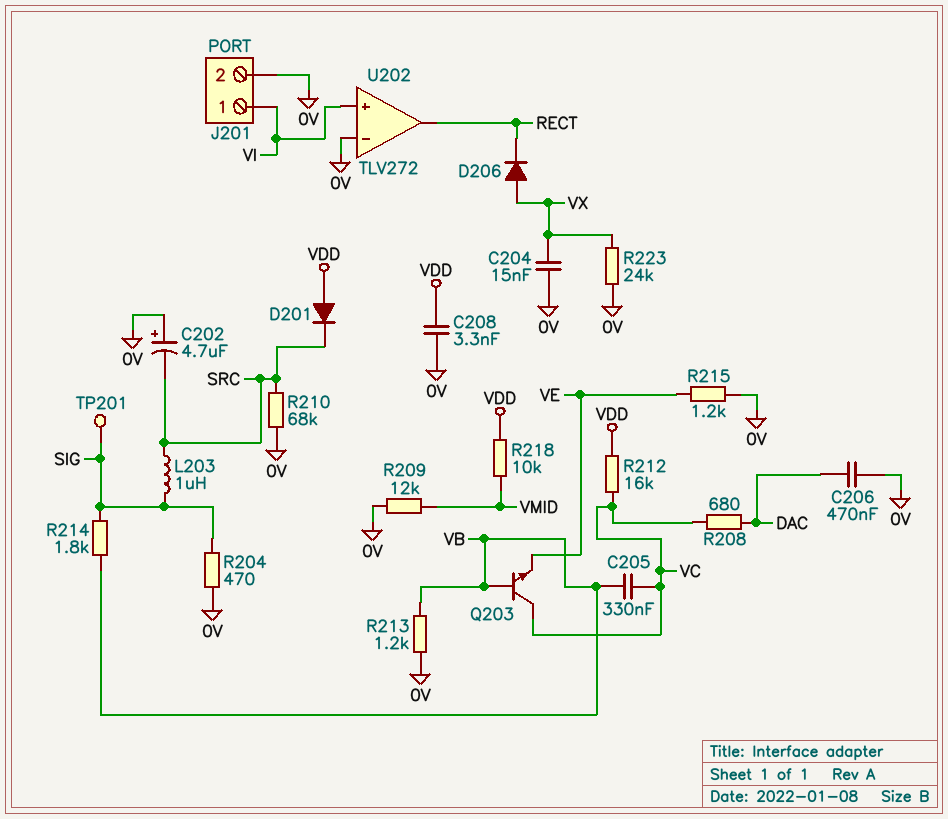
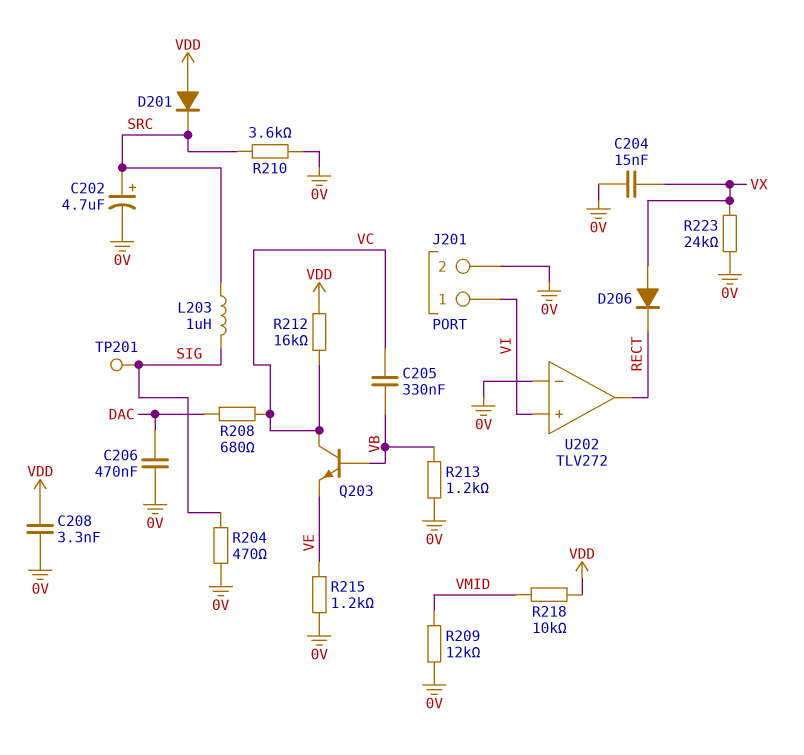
C202: 4.7uF (plus 0V, minus SRC) -> 4.7uF (plus SRC, minus 0V)
R210: 68k (0V, SRC) -> 3.6k (0V, SRC)
R214: 1.8k (SIG, VB) -> none

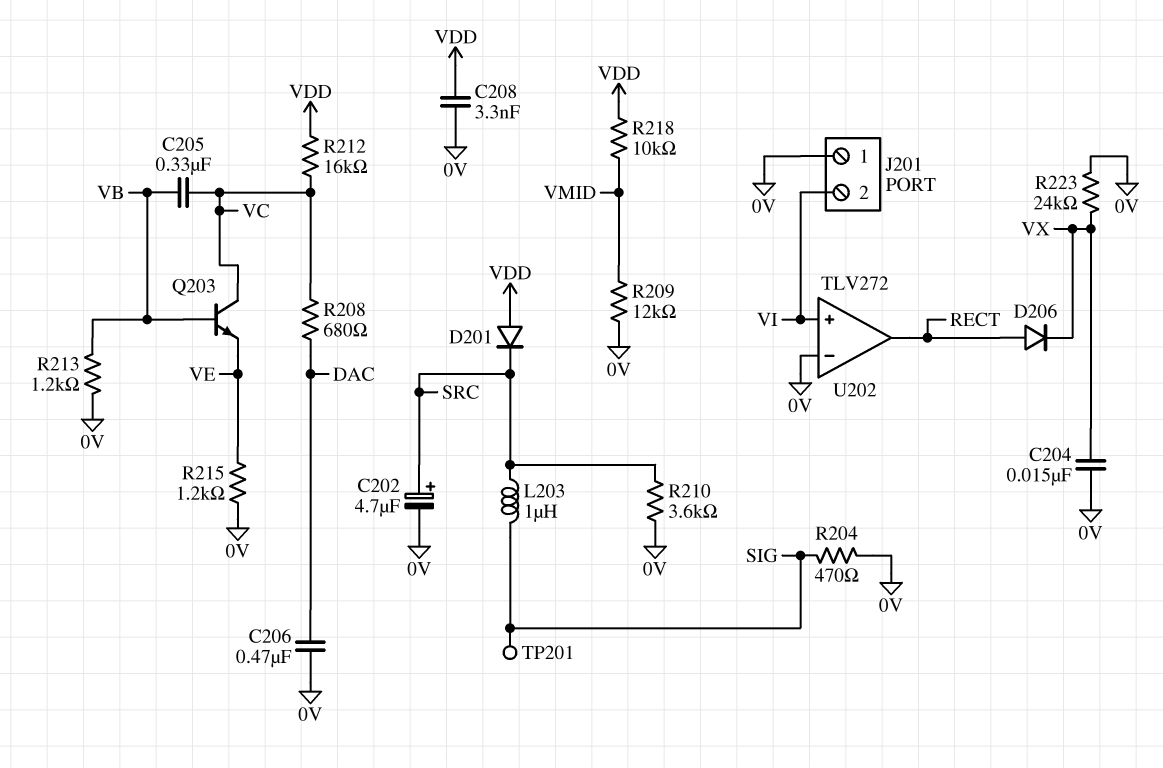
D206: diode (A VX, K RECT) -> diode (A RECT, K VX)
J201 pin 1: VI -> 0V
J201 pin 2: 0V -> VI

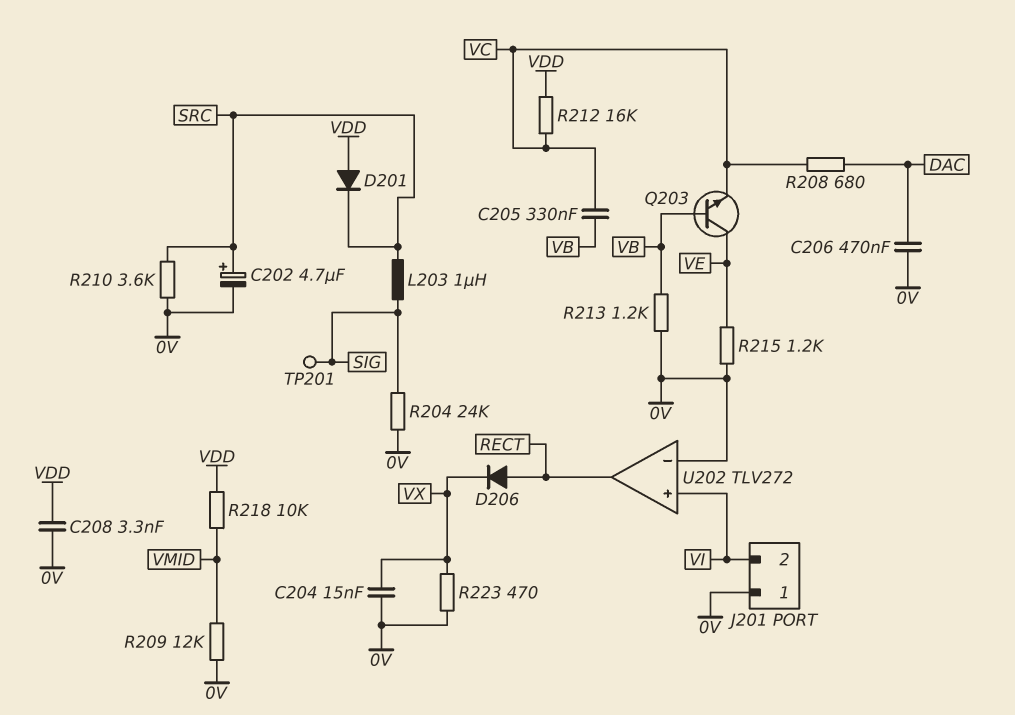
Q203: NPN (B VB, C VC, E VE) -> NPN (B VB, C VE, E VC)
R204: 470 (0V, SIG) -> 24k (0V, SIG)
R223: 24k (0V, VX) -> 470 (0V, VX)

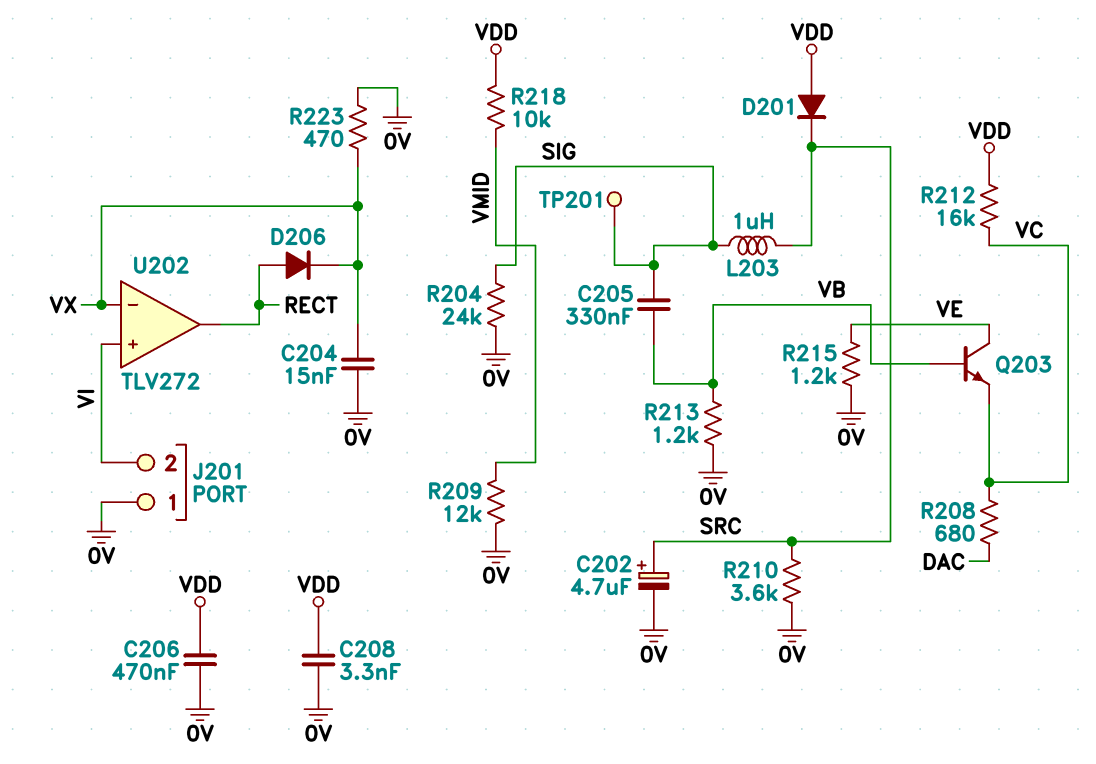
C205: 330nF (VB, VC) -> 330nF (SIG, VB)
C206: 470nF (0V, DAC) -> 470nF (0V, VDD)
U202 pin in-: 0V -> VX

